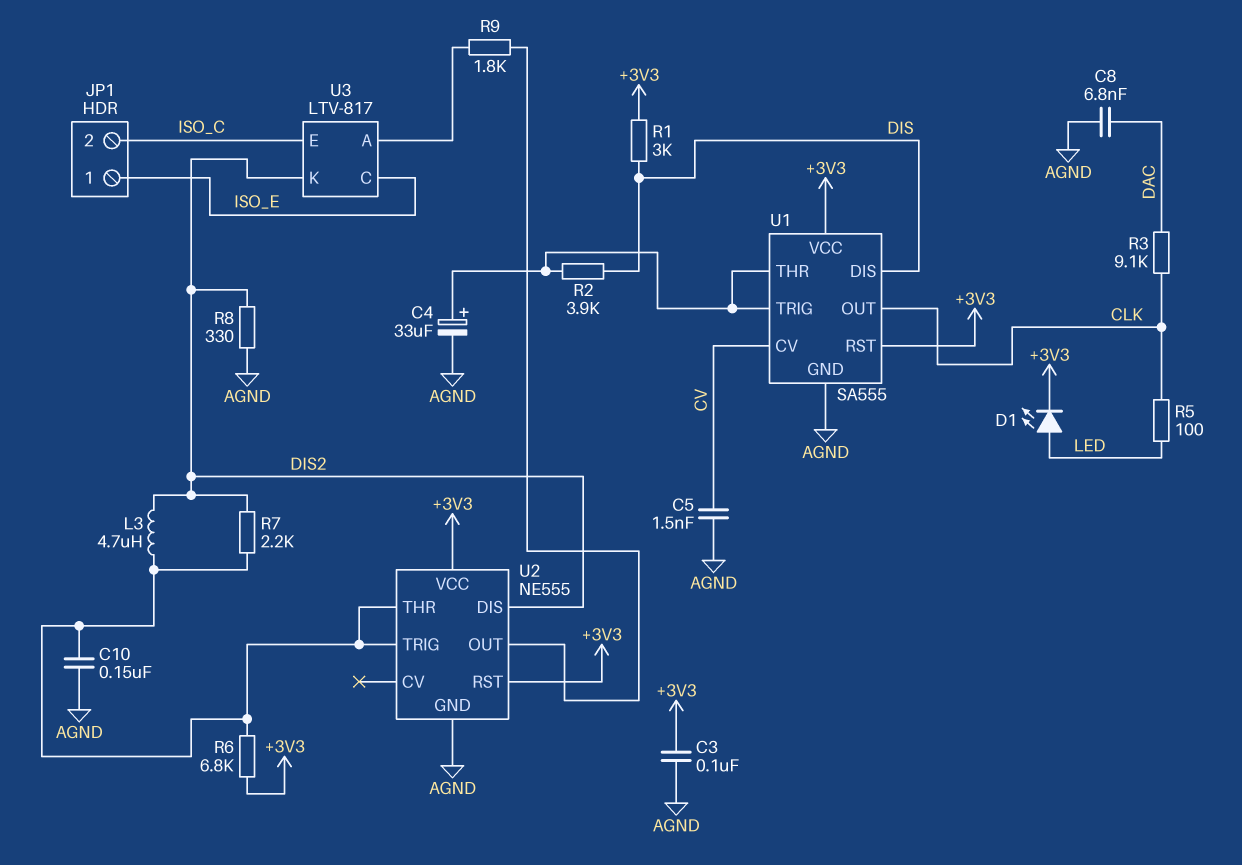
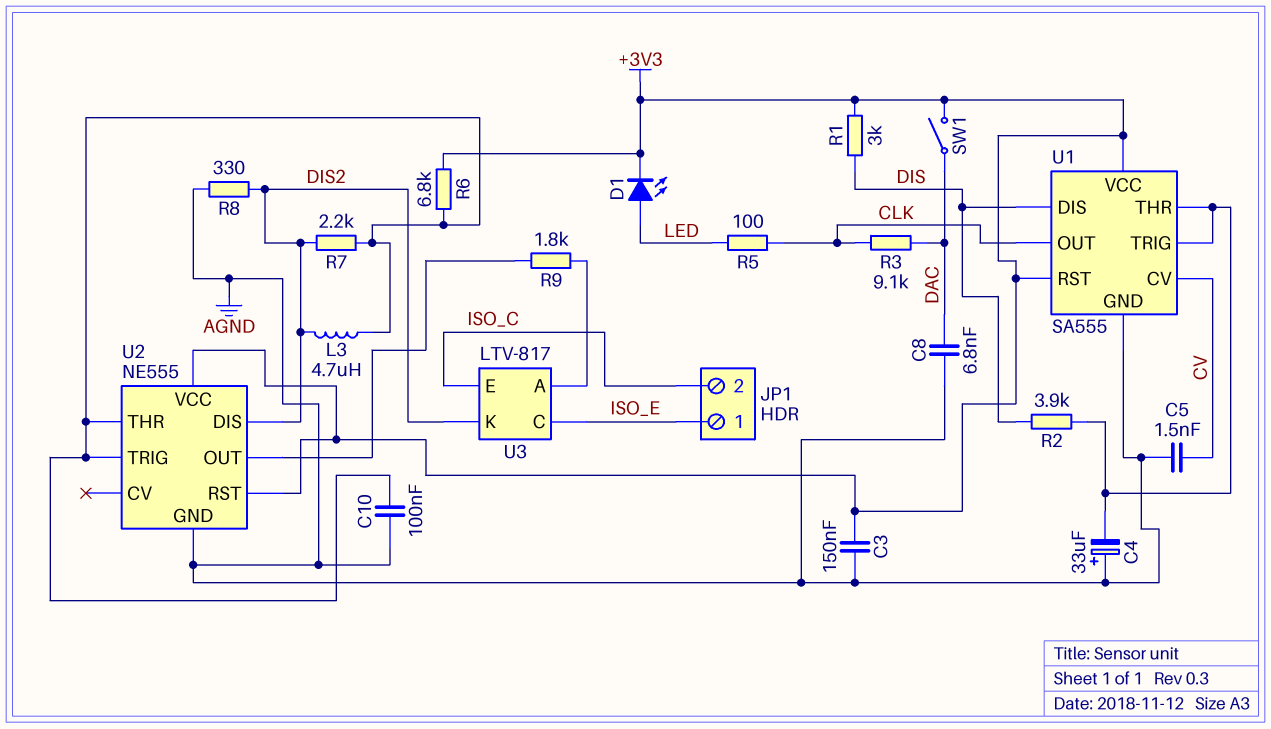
C3: 100nF (+3V3, AGND) -> 150nF (+3V3, AGND)
C4: 33uF (plus U1/THR, minus AGND) -> 33uF (plus AGND, minus U1/THR)
C10: 150nF (AGND, U2/THR) -> 100nF (AGND, U2/THR)
SW1: none -> switch (+3V3, DAC)

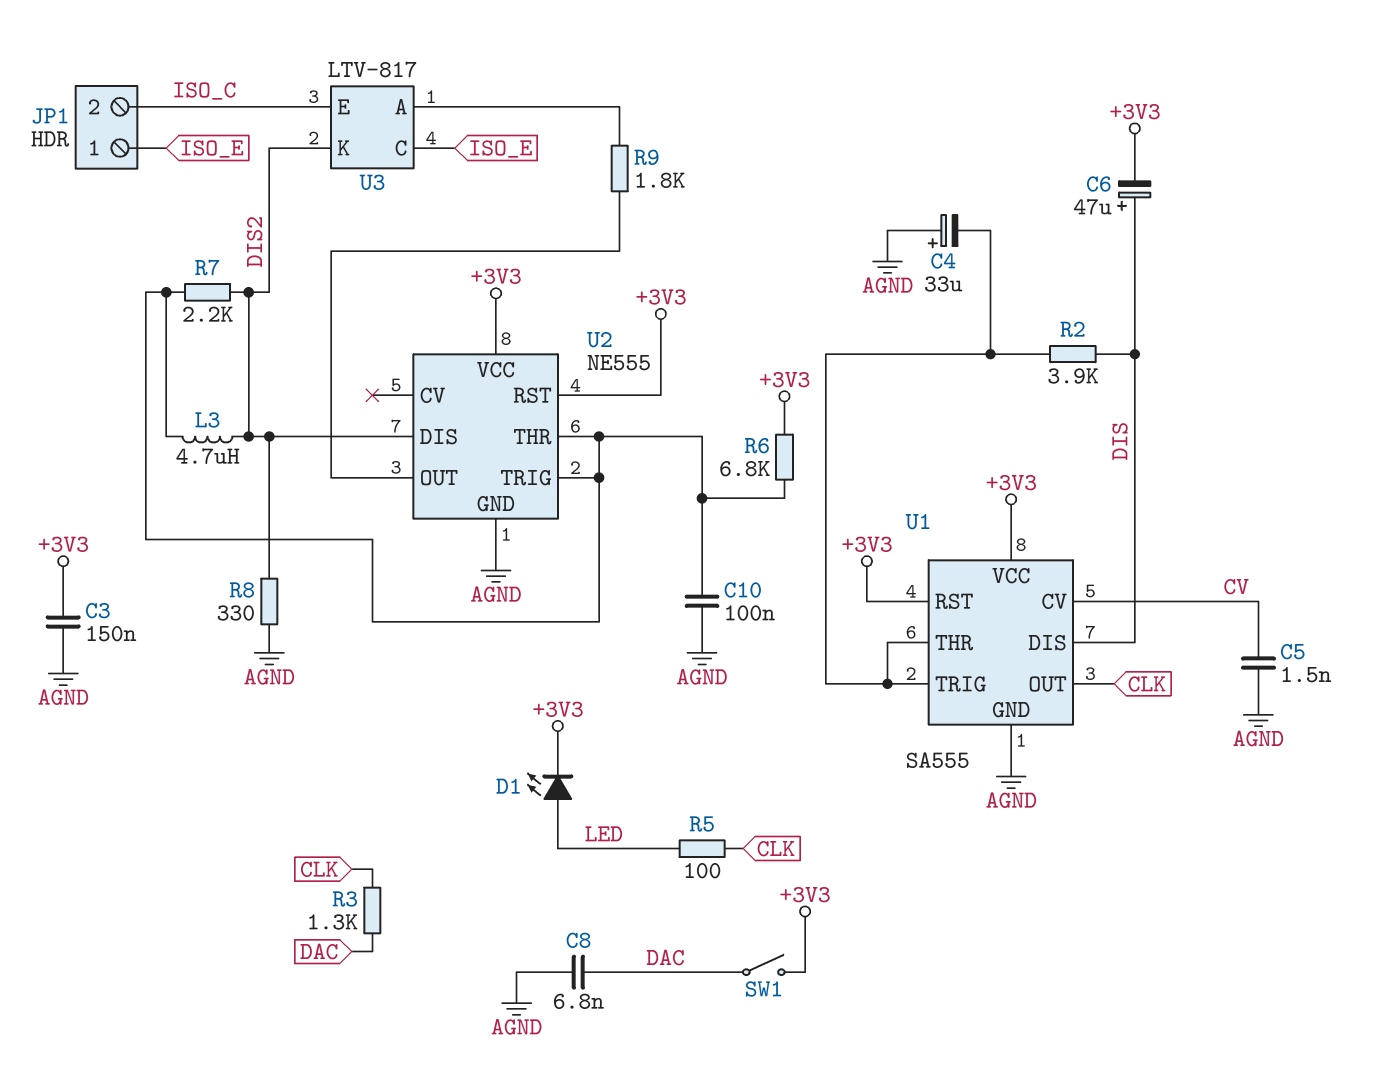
C6: none -> 47uF (plus DIS, minus +3V3)
R1: 3k (+3V3, DIS) -> none
R3: 9.1k (CLK, DAC) -> 1.3k (CLK, DAC)

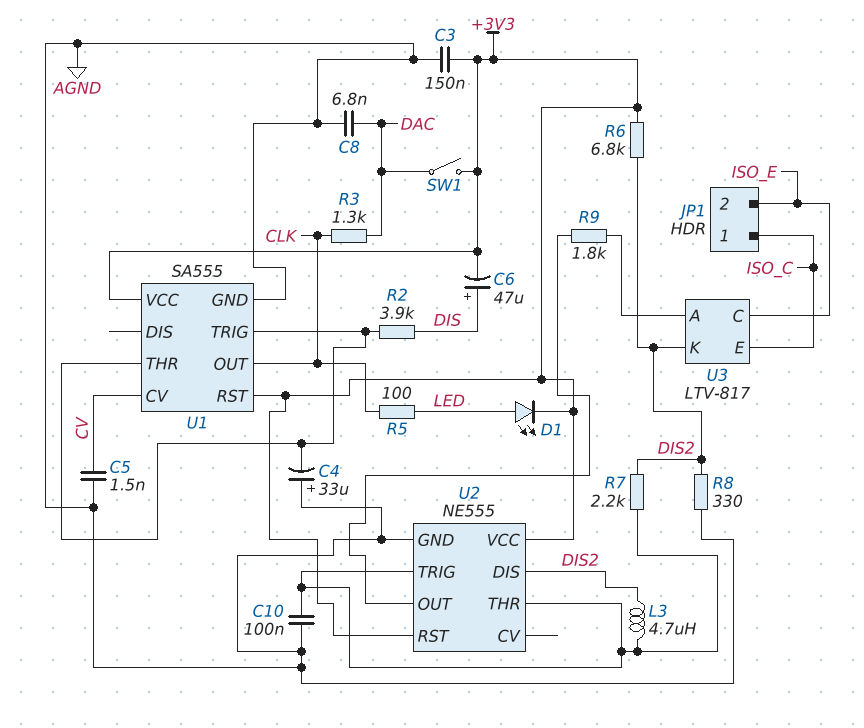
JP1 pin 1: ISO_E -> ISO_C
JP1 pin 2: ISO_C -> ISO_E
R6: 6.8k (+3V3, U2/THR) -> 6.8k (+3V3, DIS2)
U1 pin DIS: DIS -> none

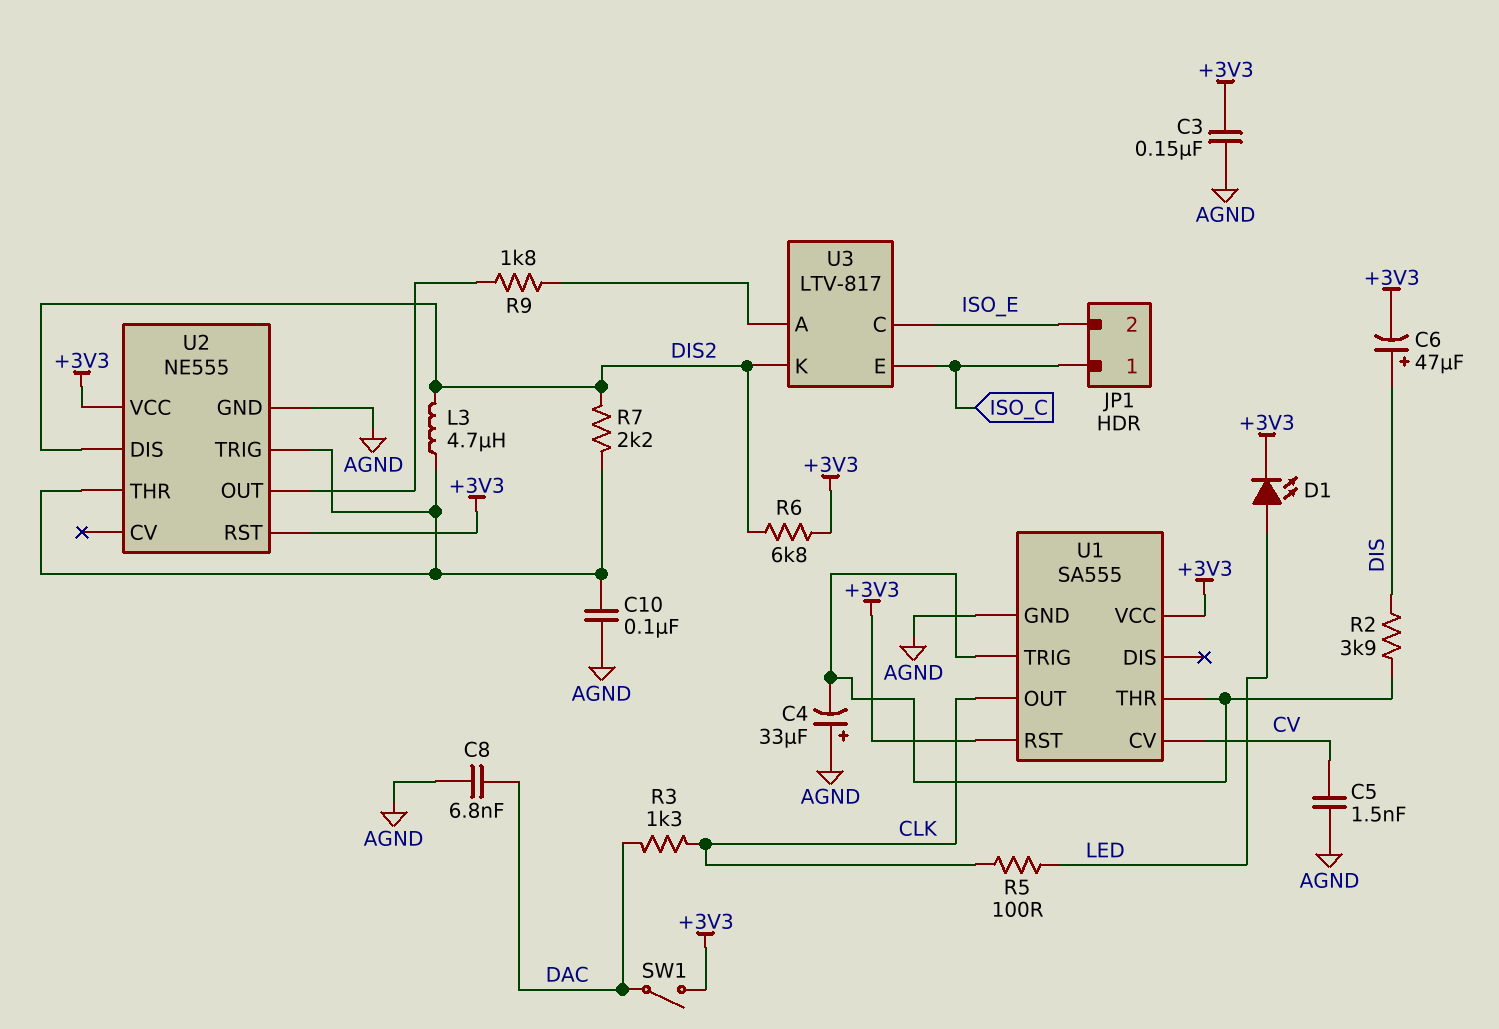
R8: 330 (AGND, DIS2) -> none

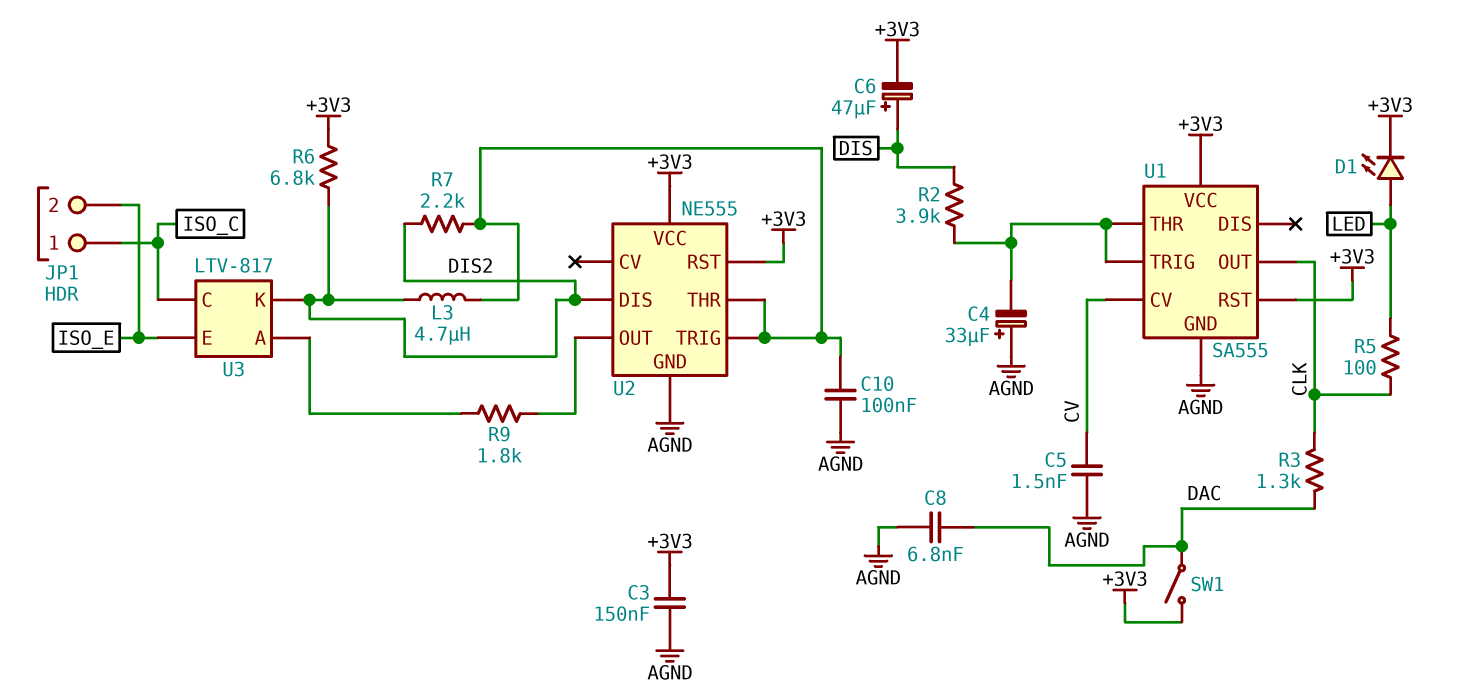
U3 pin C: ISO_E -> ISO_C
U3 pin E: ISO_C -> ISO_E

